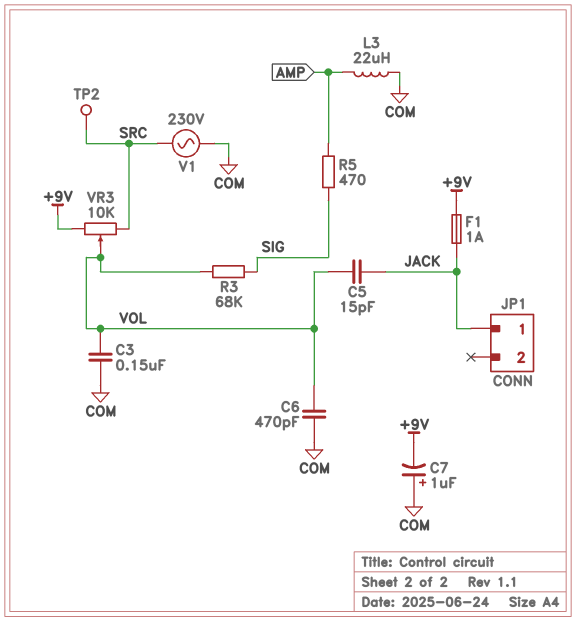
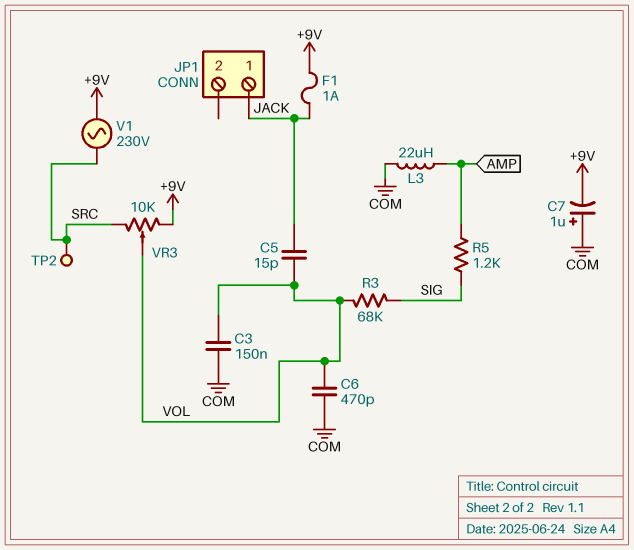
R5: 470 (AMP, SIG) -> 1.2k (AMP, SIG)
V1: AC 230V (COM, SRC) -> AC 230V (+9V, SRC)

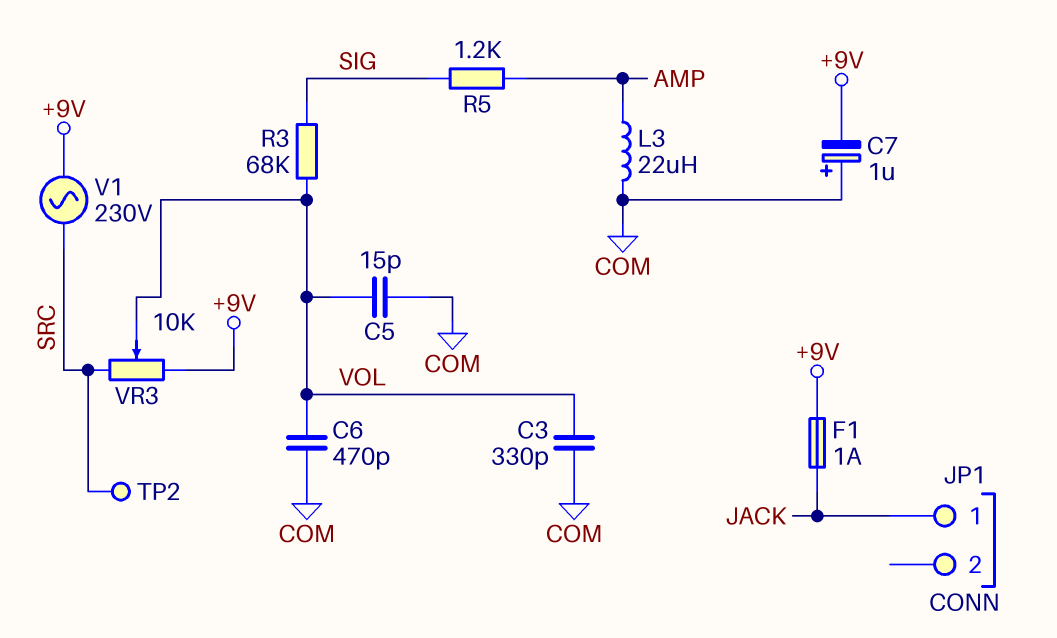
C3: 150nF (COM, VOL) -> 330pF (COM, VOL)
C5: 15pF (JACK, VOL) -> 15pF (COM, VOL)

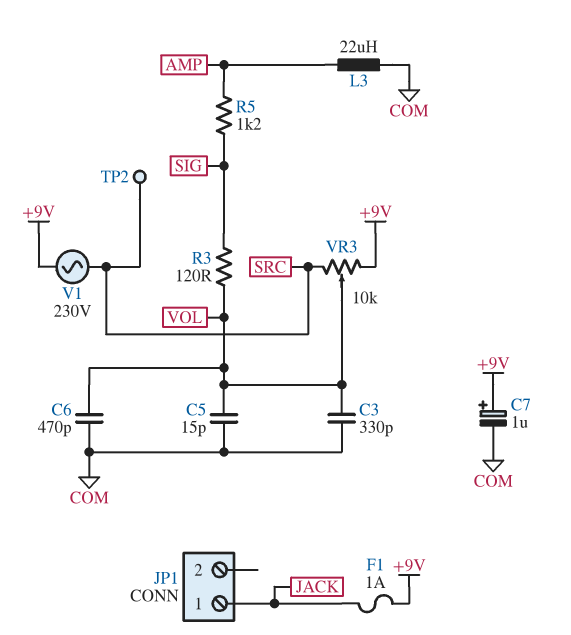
C7: 1uF (plus COM, minus +9V) -> 1uF (plus +9V, minus COM)
R3: 68k (SIG, VOL) -> 120 (SIG, VOL)

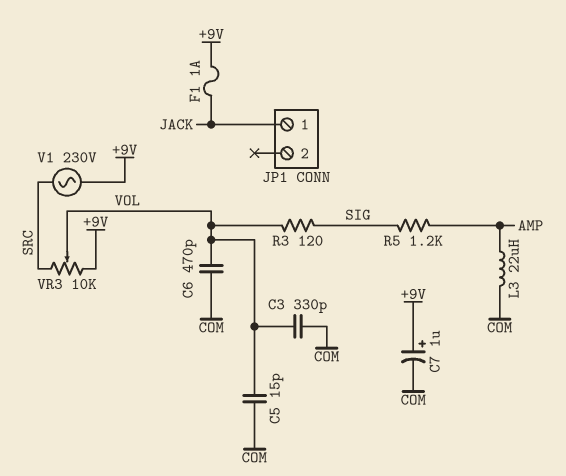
TP2: test point (SRC) -> none

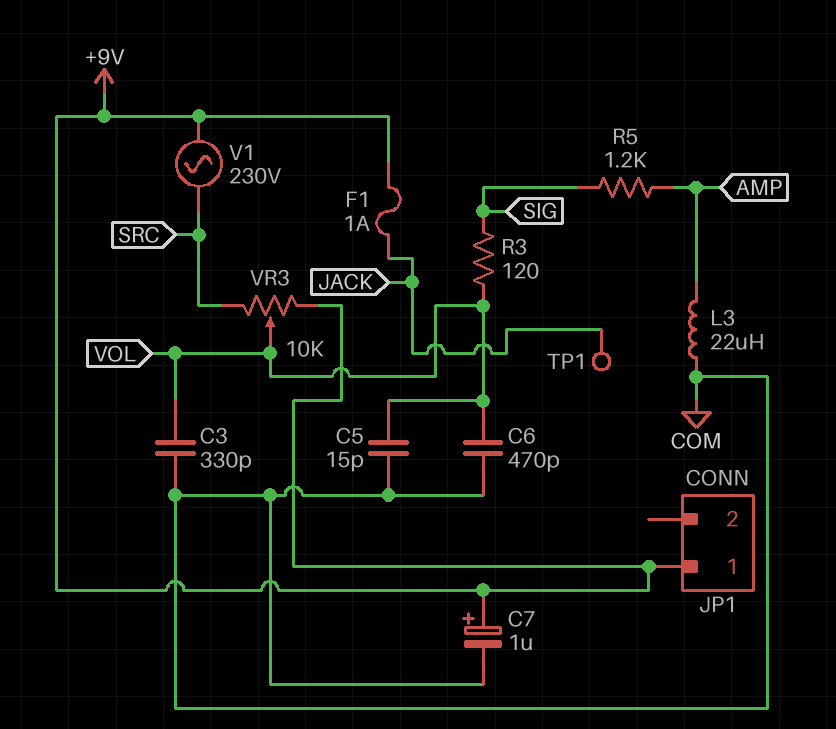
JP1 pin 1: JACK -> +9V
TP1: none -> test point (JACK)

